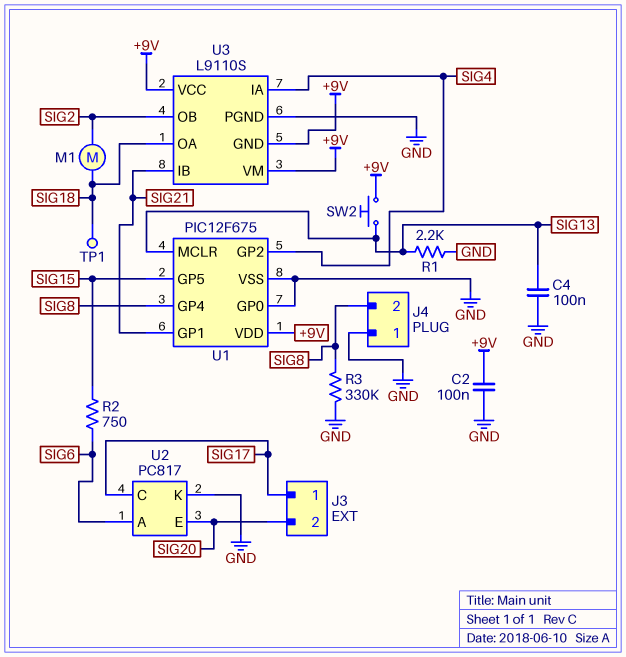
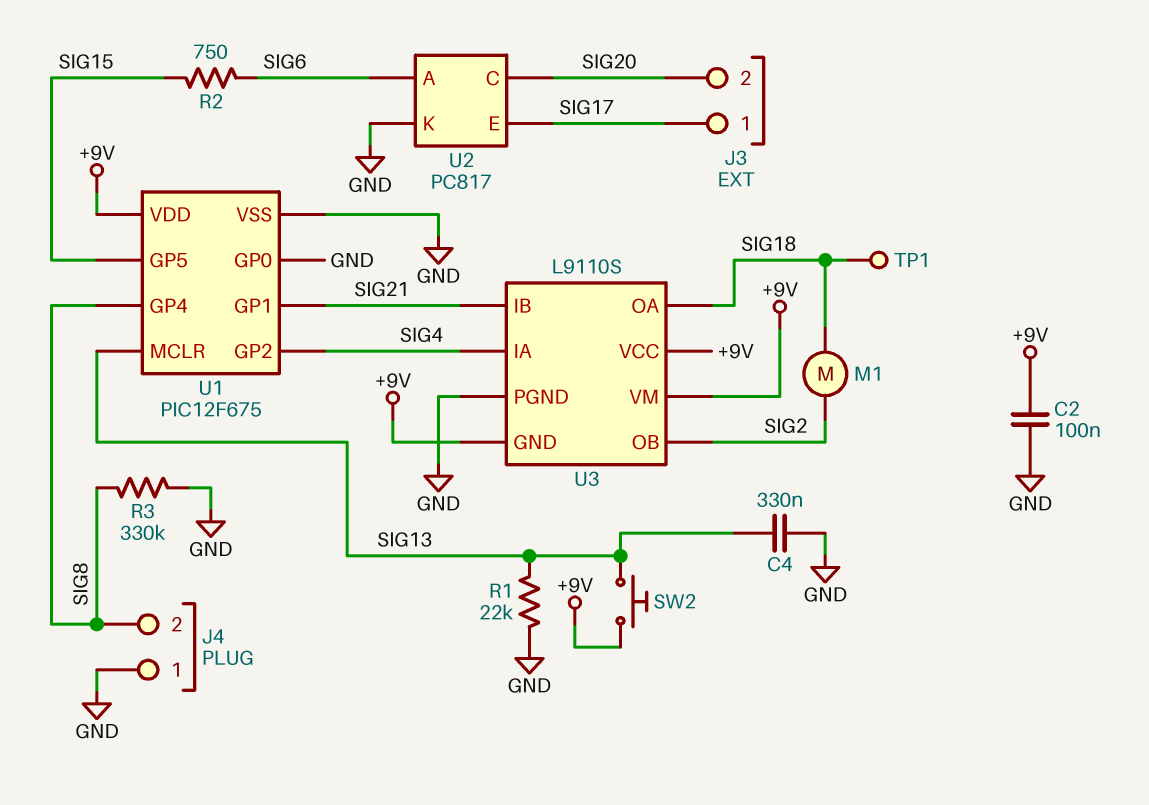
C4: 100nF (GND, SIG13) -> 330nF (GND, SIG13)
R1: 2.2k (GND, SIG13) -> 22k (GND, SIG13)
U2 pin C: SIG17 -> SIG20
U2 pin E: SIG20 -> SIG17

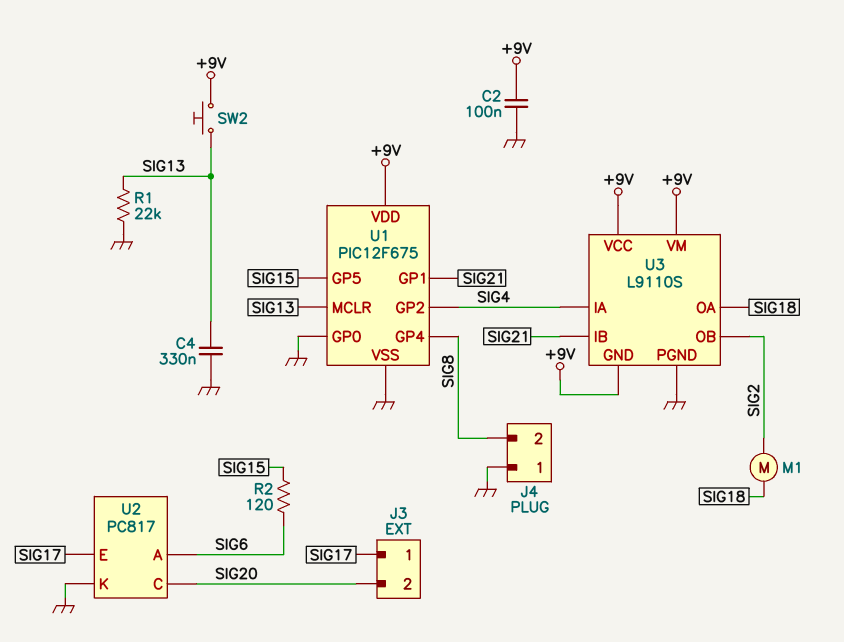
R2: 750 (SIG6, SIG15) -> 120 (SIG6, SIG15)
R3: 330k (GND, SIG8) -> none
TP1: test point (SIG18) -> none

